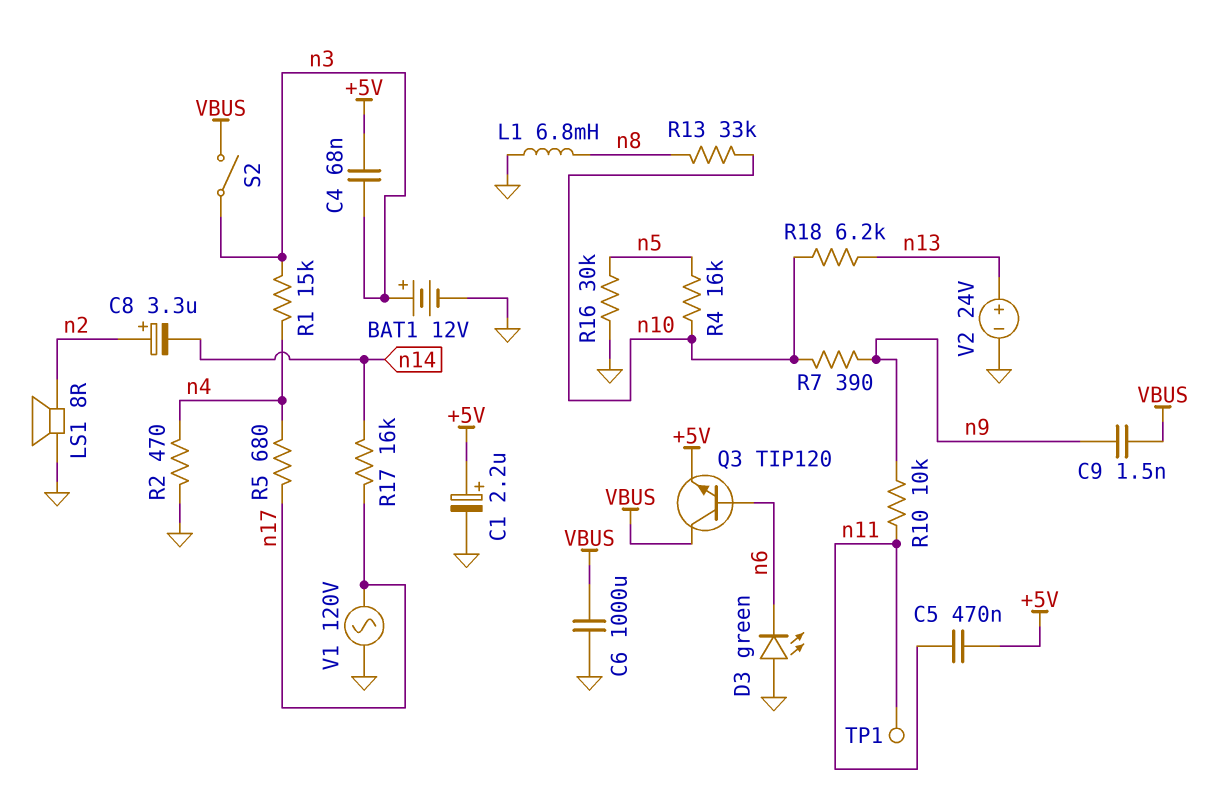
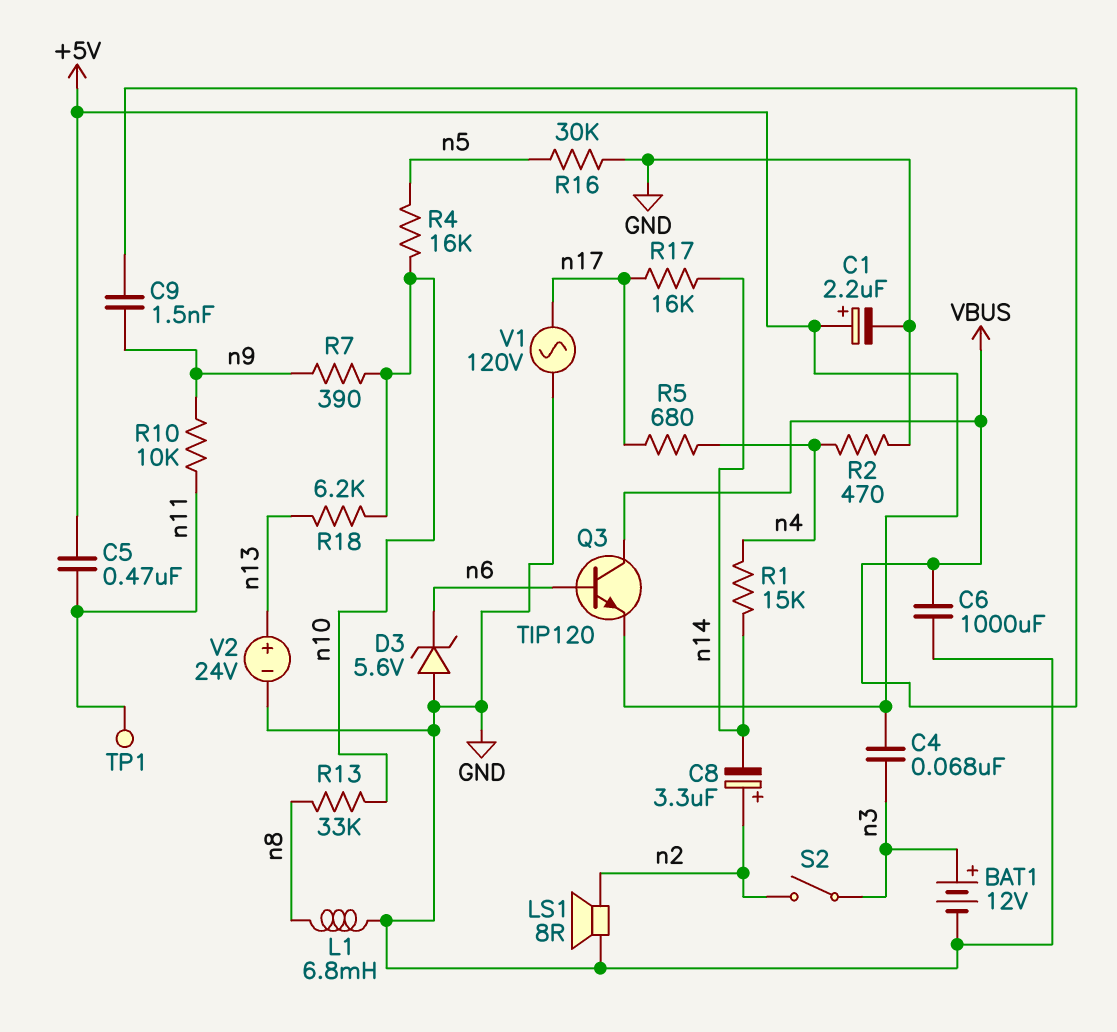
D3: LED green (A GND, K n6) -> zener 5.6V (A GND, K n6)
R1: 15k (n3, n4) -> 15k (n4, n14)
S2: switch (VBUS, n3) -> switch (n2, n3)

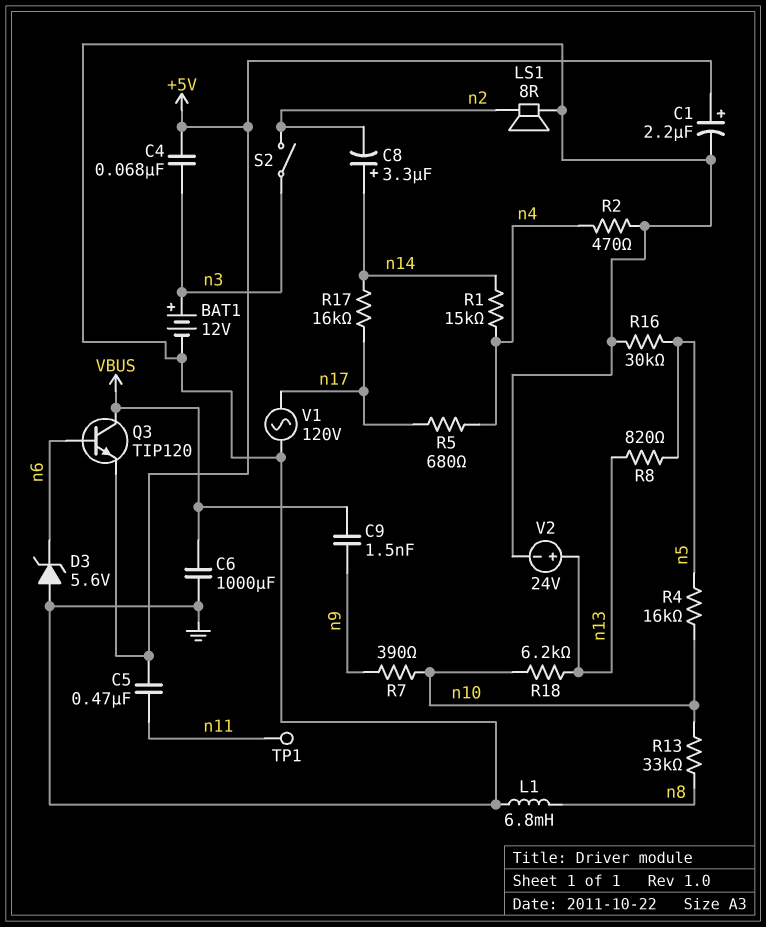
C8: 3.3uF (plus n2, minus n14) -> 3.3uF (plus n14, minus n2)
R8: none -> 820 (n5, n13)
R10: 10k (n9, n11) -> none

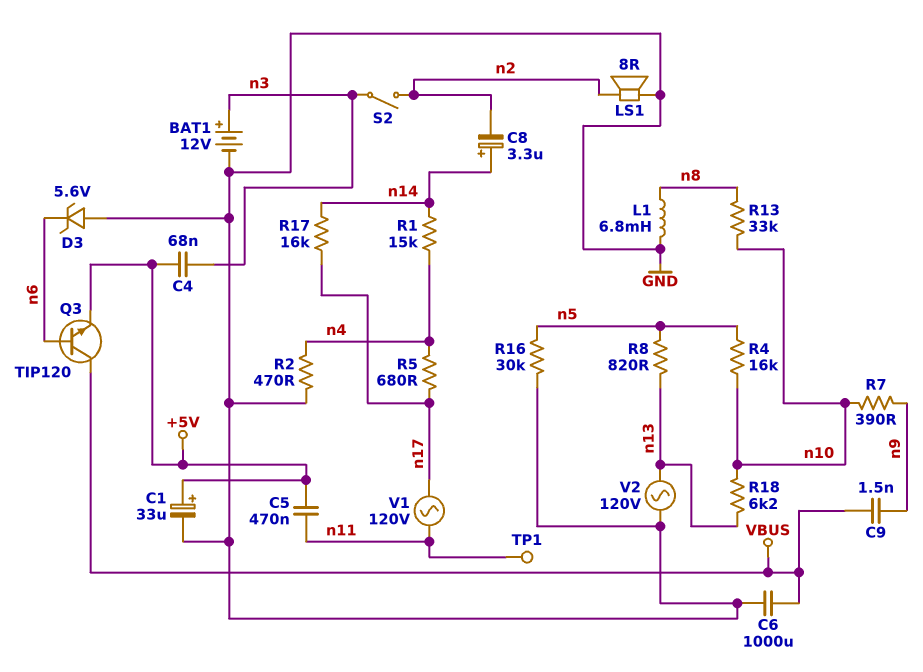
C1: 2.2uF (plus +5V, minus GND) -> 33uF (plus +5V, minus GND)
V1: AC 120V (GND, n17) -> AC 120V (n11, n17)
V2: 24V (plus n13, minus GND) -> AC 120V (GND, n13)

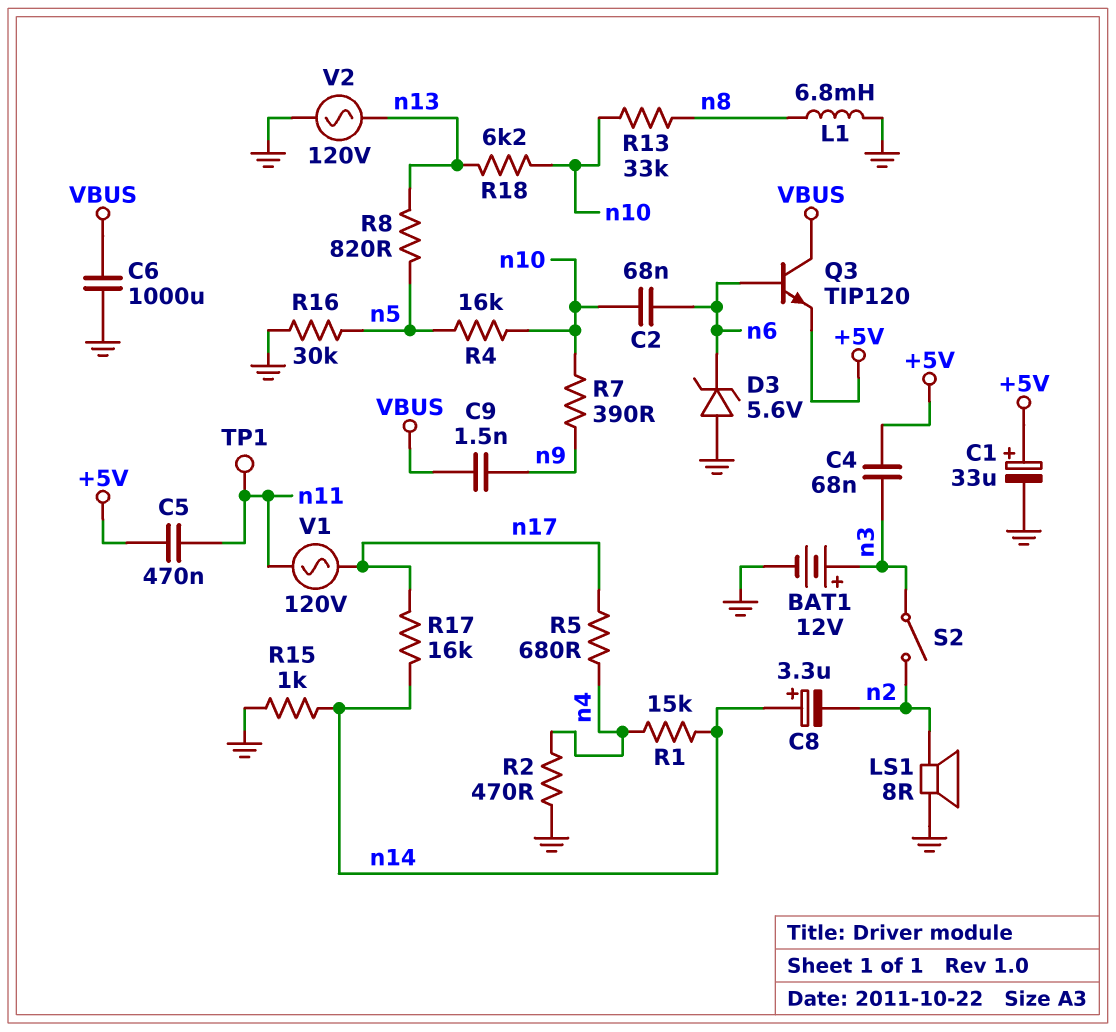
C2: none -> 68nF (n6, n10)
R15: none -> 1k (GND, n14)

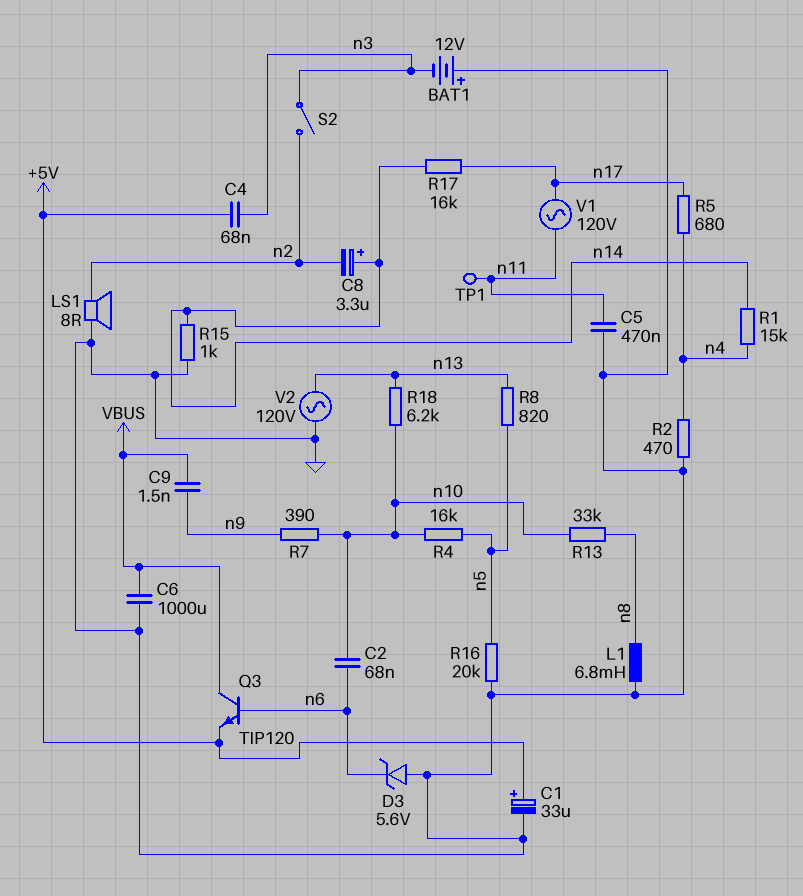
BAT1: 12V (plus n3, minus GND) -> 12V (plus GND, minus n3)
C5: 470nF (+5V, n11) -> 470nF (GND, n11)
R16: 30k (GND, n5) -> 20k (GND, n5)

